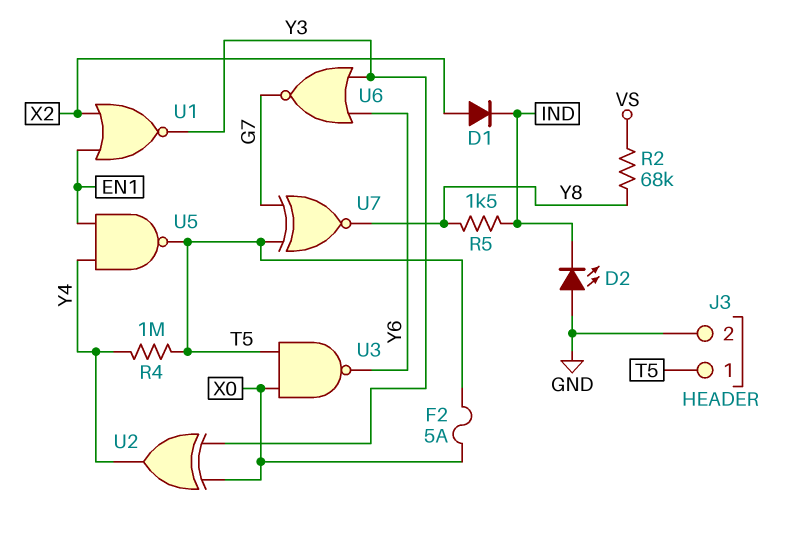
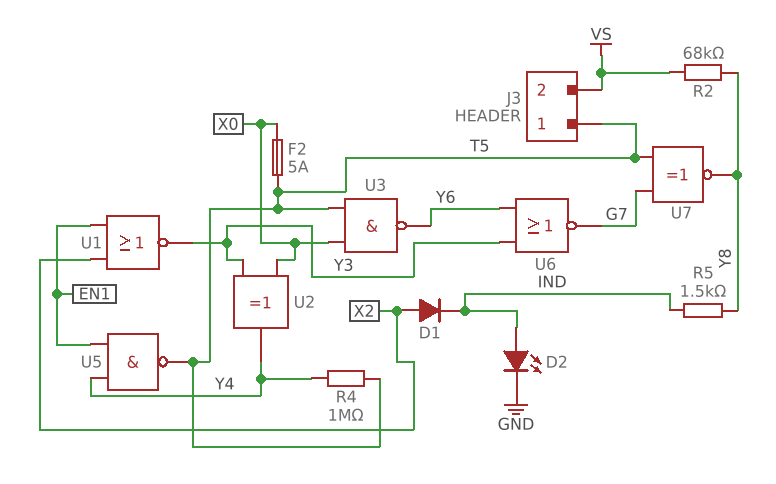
D2: LED (A GND, K IND) -> LED (A IND, K GND)
J3 pin 2: GND -> VS

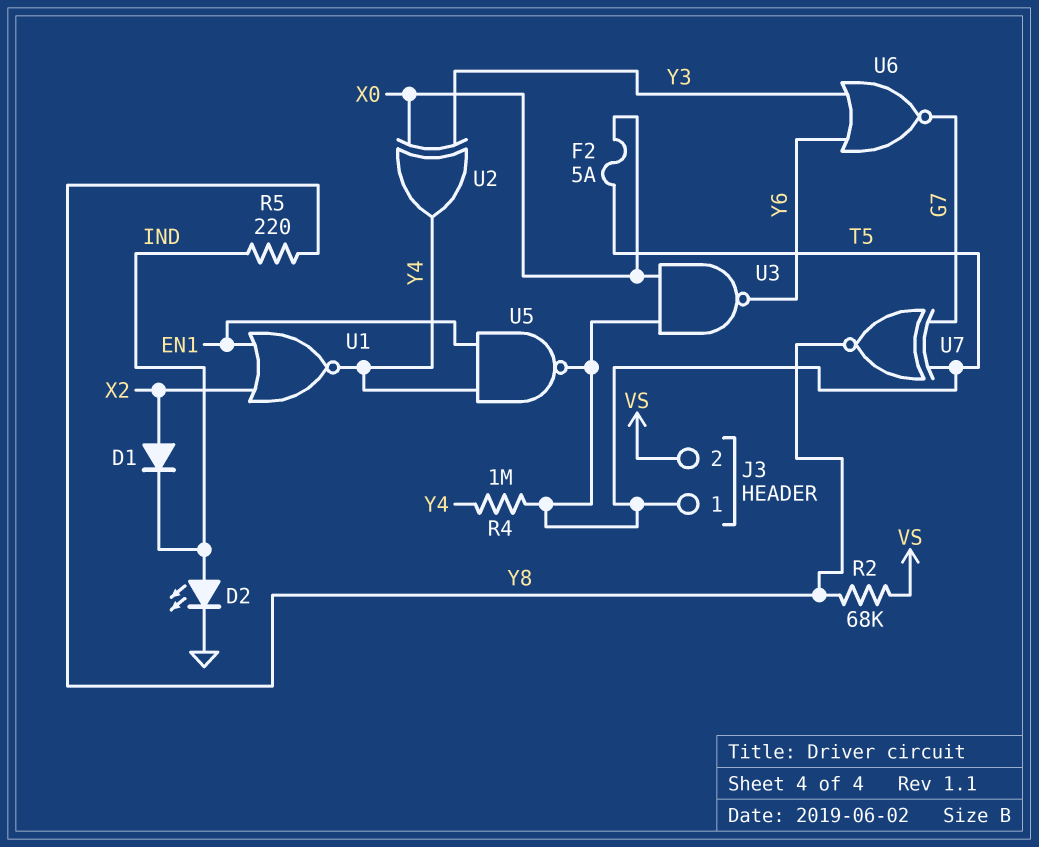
R5: 1.5k (IND, Y8) -> 220 (IND, Y8)
U1: NOR (in EN1, in X2, out Y3) -> NOR (in EN1, in X2, out Y4)

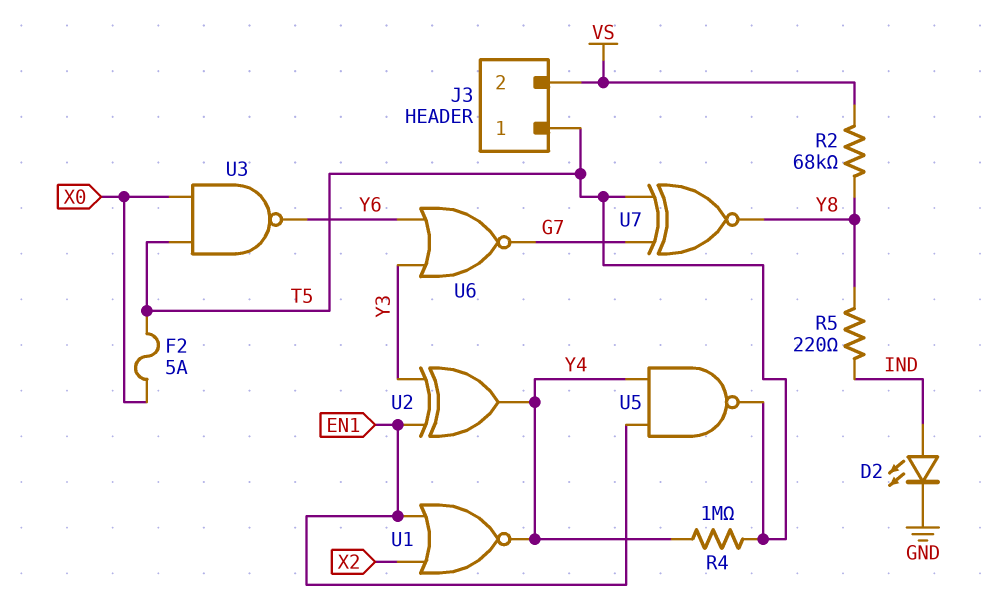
D1: diode (A X2, K IND) -> none
U2: XOR (in X0, in Y3, out Y4) -> XOR (in EN1, in Y3, out Y4)

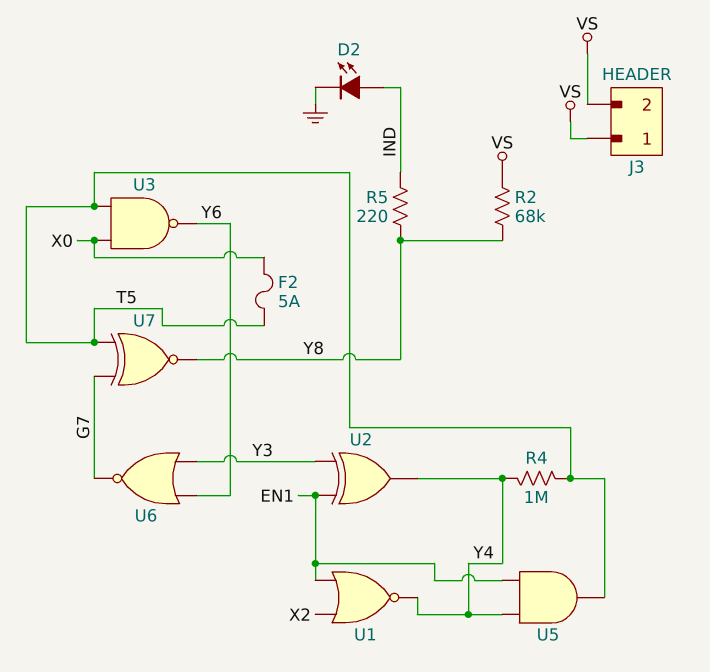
J3 pin 1: T5 -> VS
U5: NAND (in EN1, in Y4, out T5) -> AND (in EN1, in Y4, out T5)

